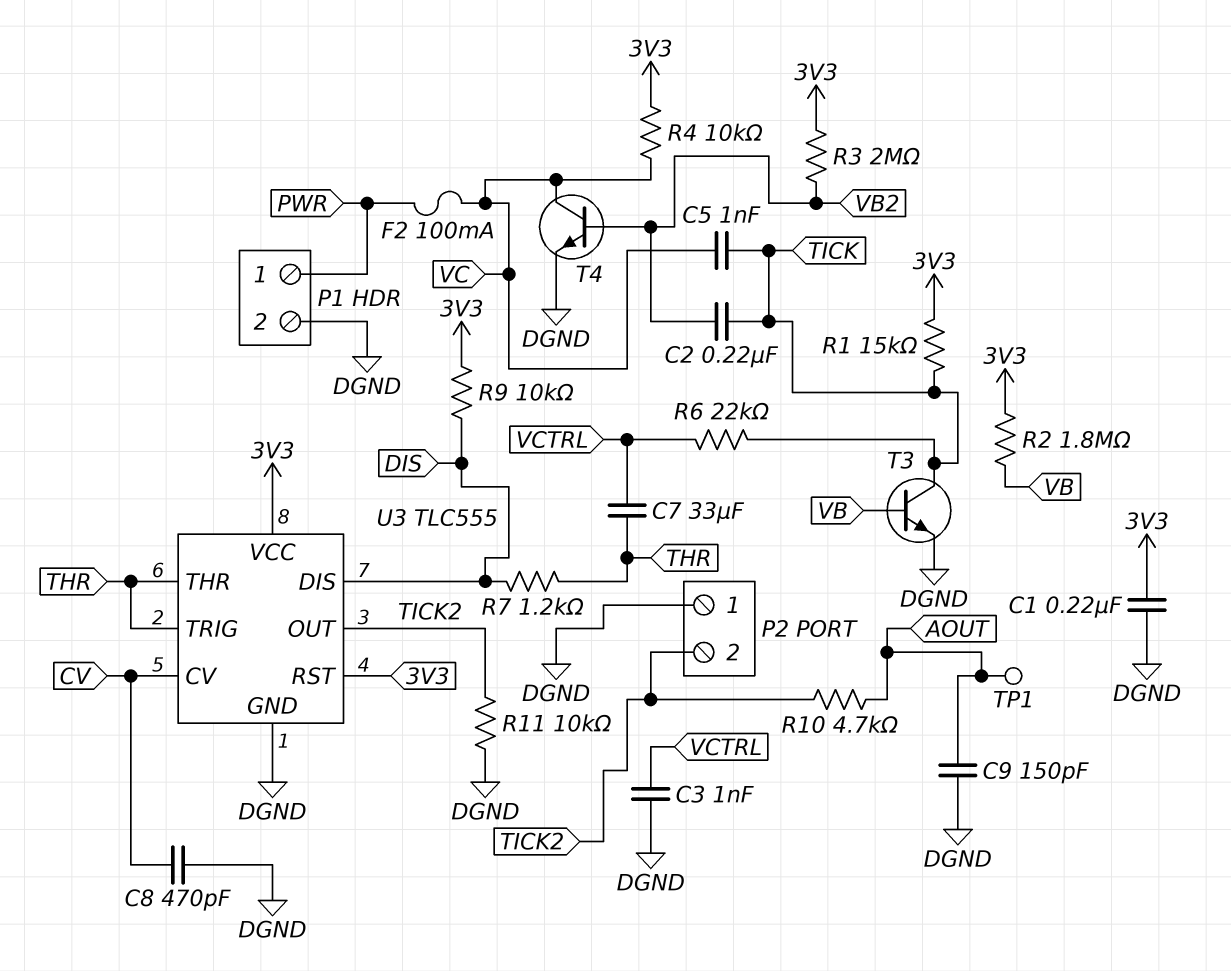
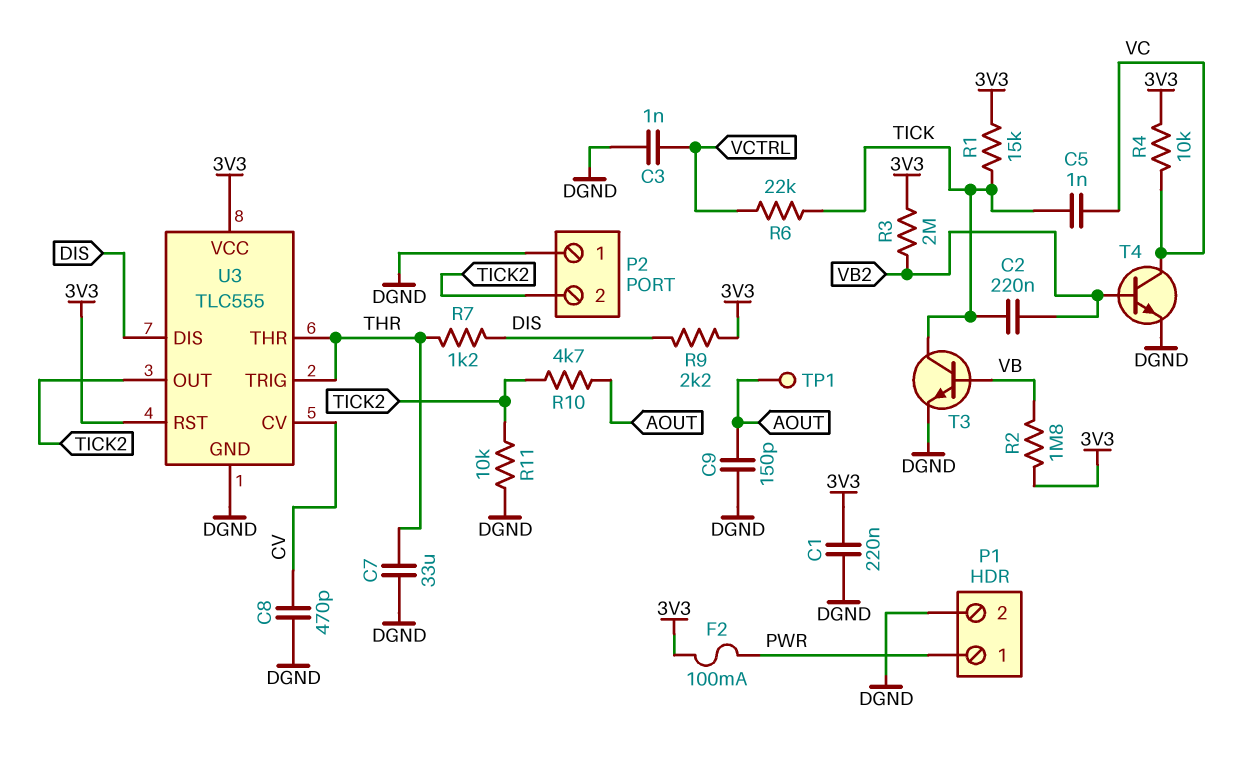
C7: 33uF (THR, VCTRL) -> 33uF (DGND, THR)
F2: 100mA (PWR, VC) -> 100mA (3V3, PWR)
R9: 10k (3V3, DIS) -> 2.2k (3V3, DIS)

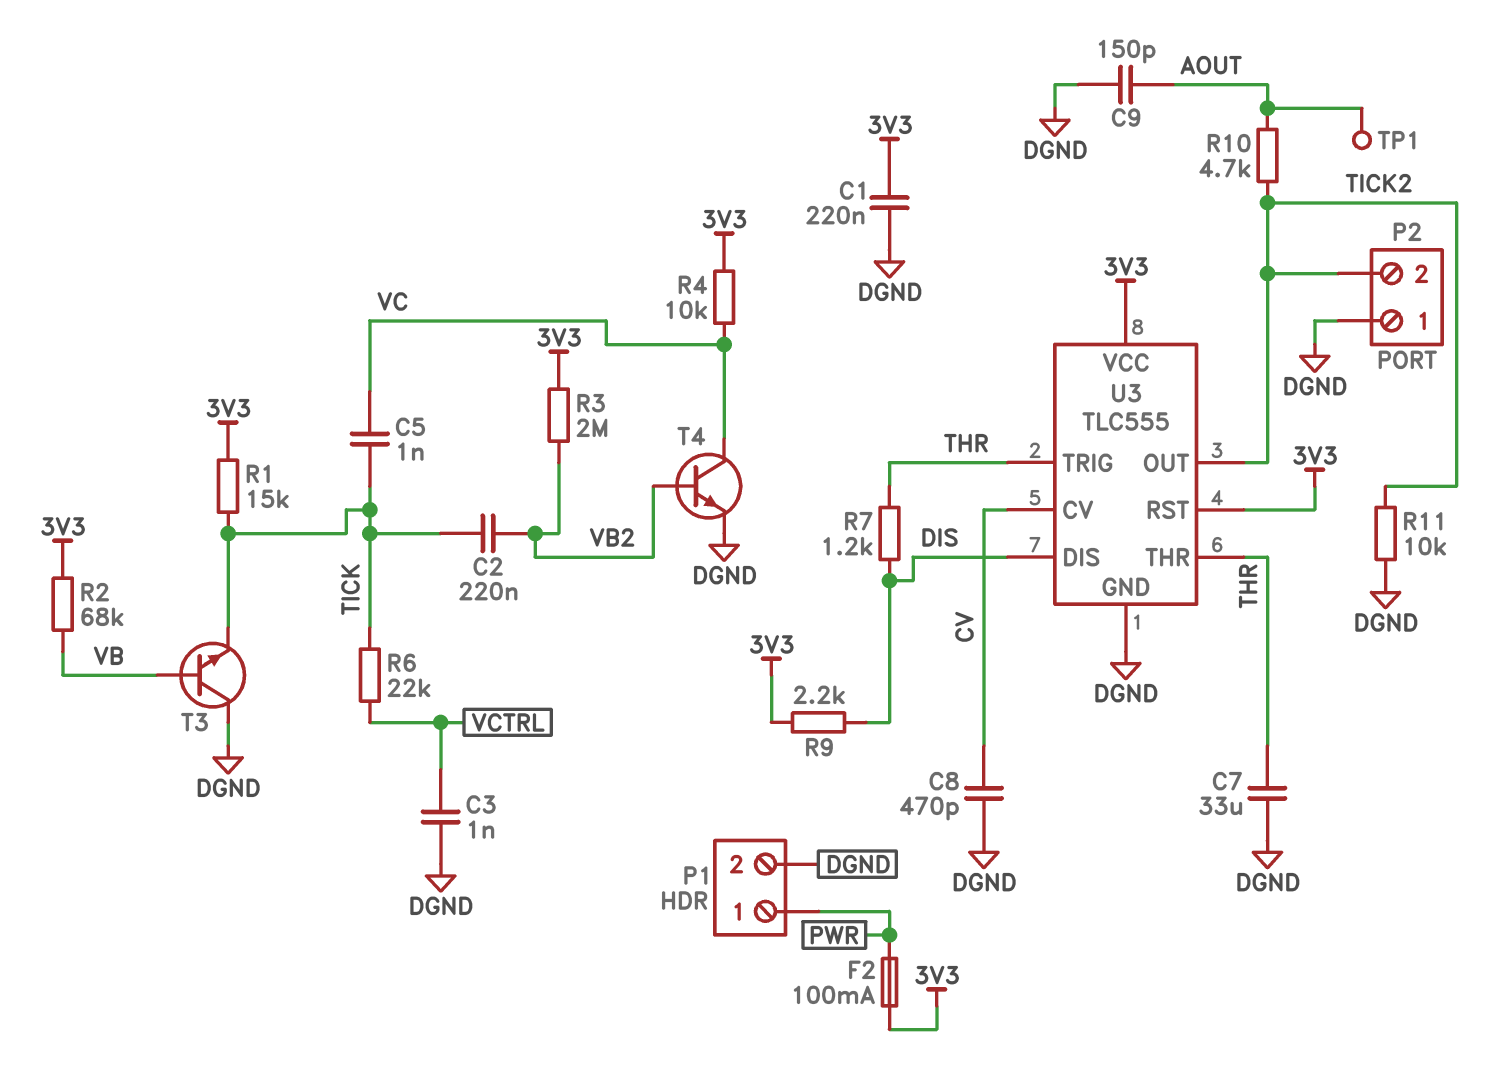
R2: 1.8M (3V3, VB) -> 68k (3V3, VB)
T3: NPN (B VB, C TICK, E DGND) -> NPN (B VB, C DGND, E TICK)

